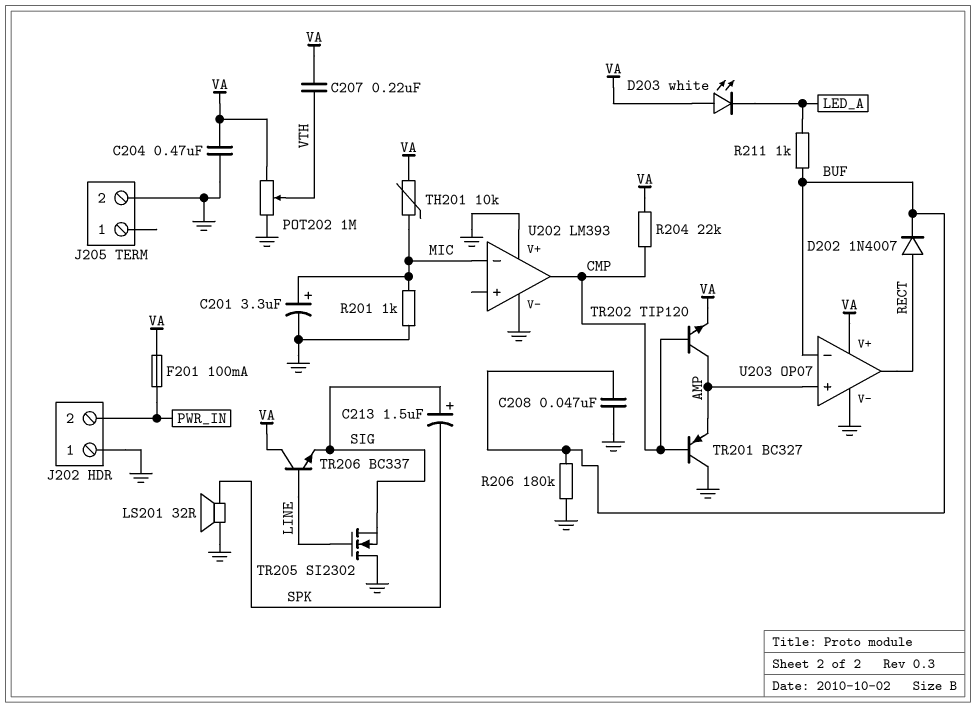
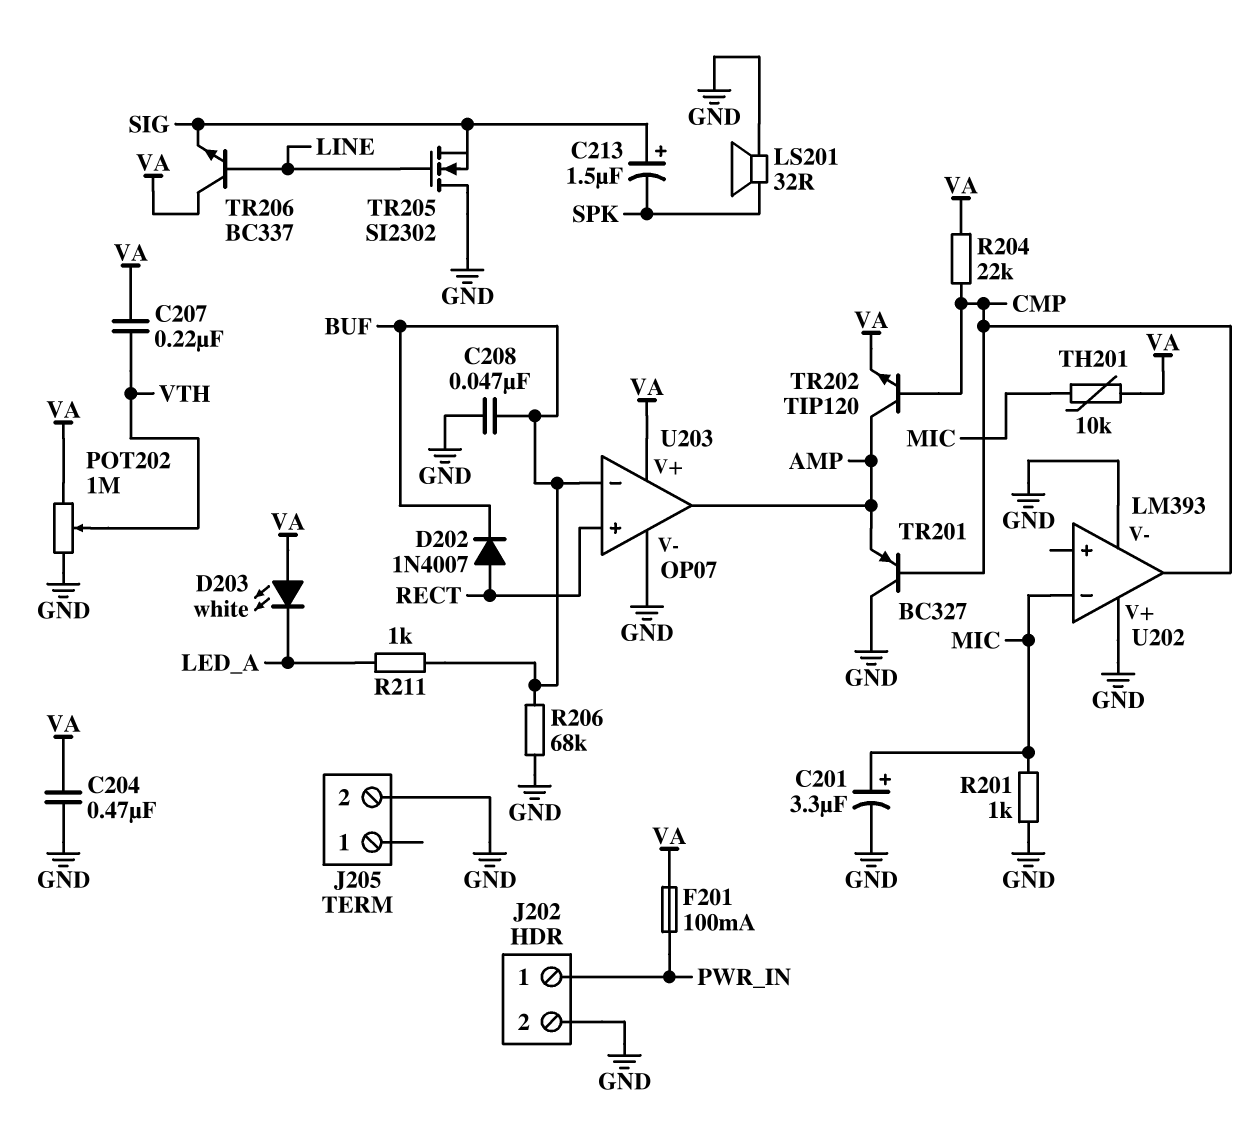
J202 pin 1: GND -> PWR_IN
J202 pin 2: PWR_IN -> GND
R206: 180k (BUF, GND) -> 68k (BUF, GND)
U203 pin in+: AMP -> RECT
U203 pin out: RECT -> AMP

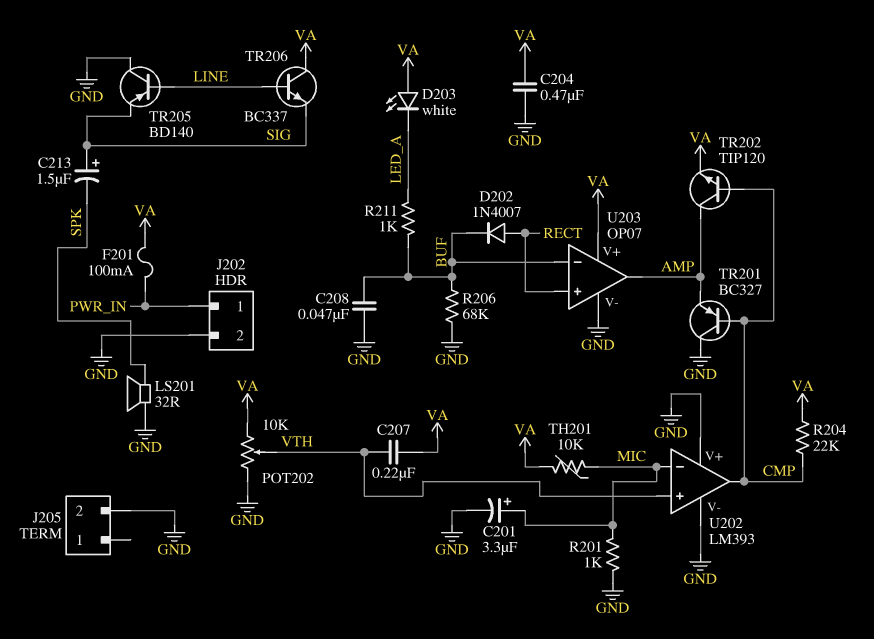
POT202: 1M (GND, VA, wiper VTH) -> 10k (GND, VA, wiper VTH)
TR205: NMOS SI2302 (G LINE, D GND, S SIG) -> PNP BD140 (B LINE, C GND, E SIG)
U202 pin in+: none -> VTH

